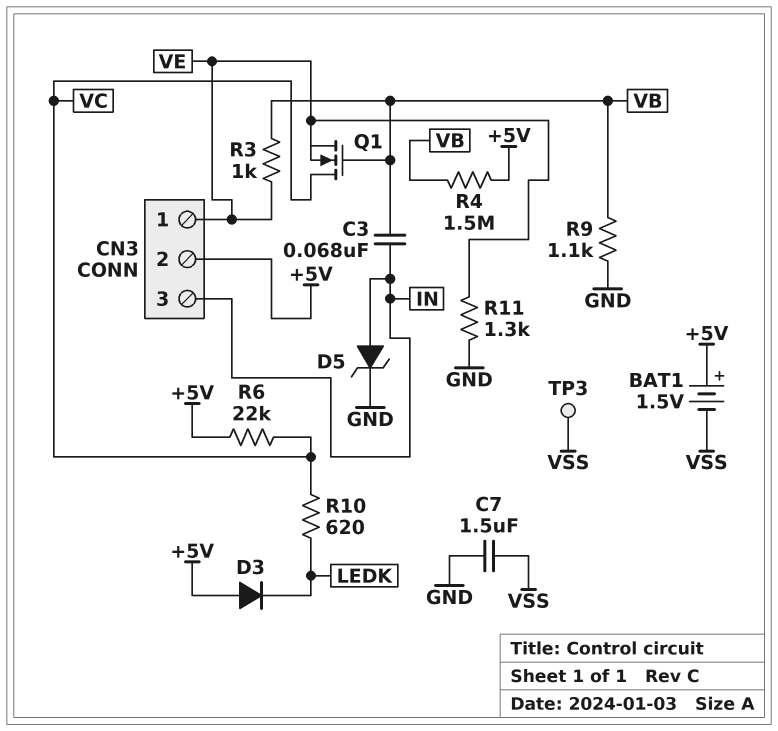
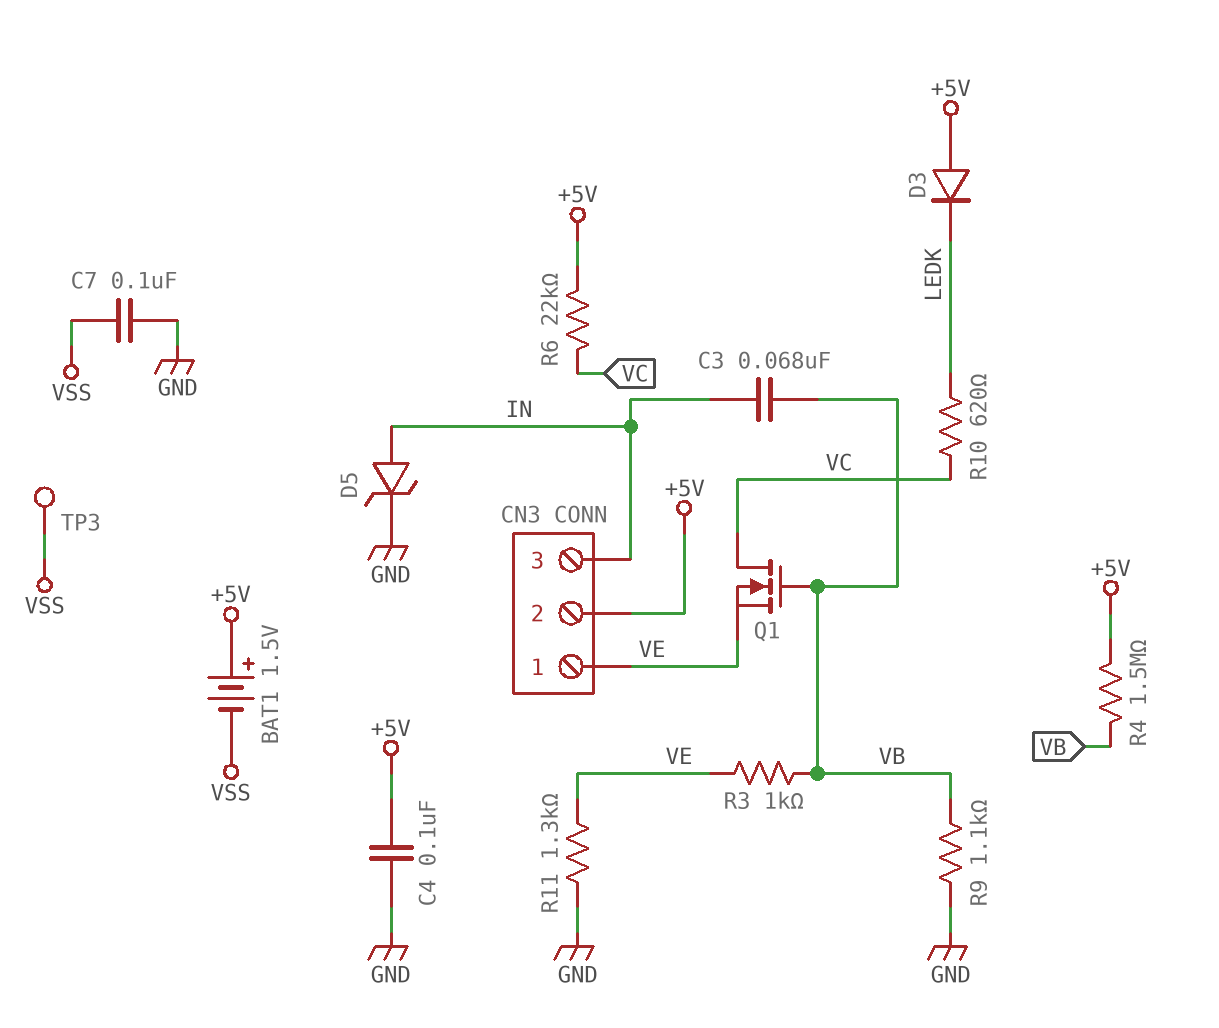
C4: none -> 100nF (+5V, GND)
C7: 1.5uF (GND, VSS) -> 100nF (GND, VSS)

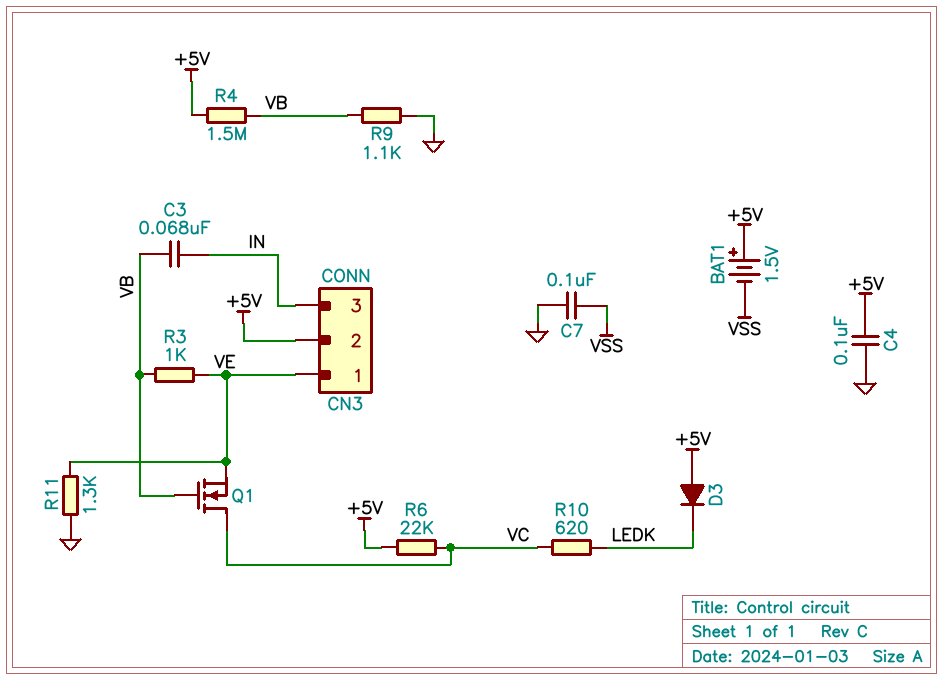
D5: zener (A IN, K GND) -> none
TP3: test point (VSS) -> none

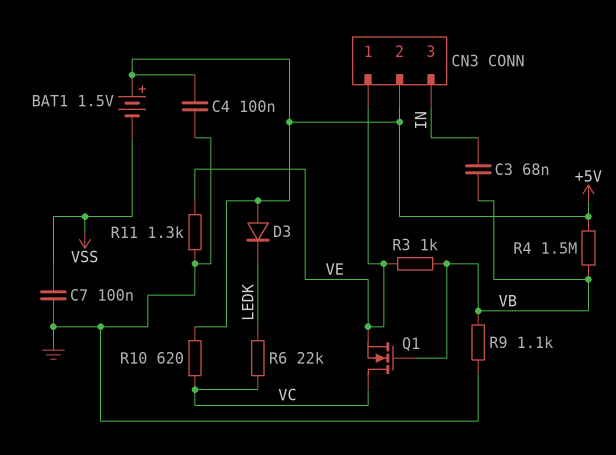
R6: 22k (+5V, VC) -> 22k (LEDK, VC)
R10: 620 (LEDK, VC) -> 620 (+5V, VC)

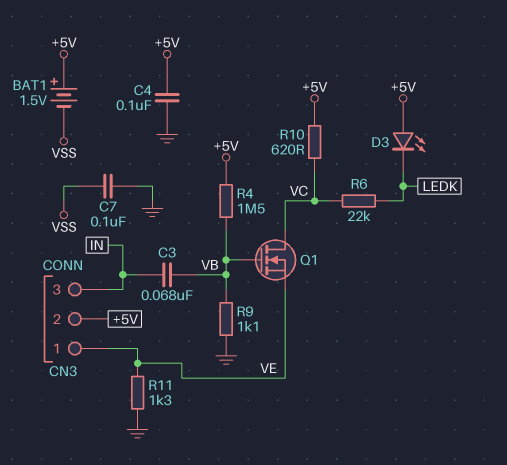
D3: diode (A +5V, K LEDK) -> LED (A +5V, K LEDK)
R3: 1k (VB, VE) -> none

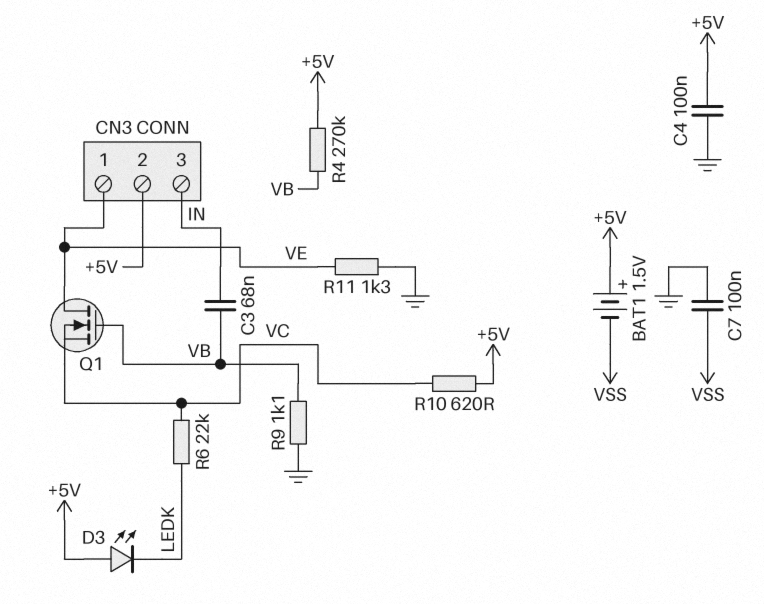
Q1: NMOS (G VB, D VC, S VE) -> NMOS (G VB, D VE, S VC)
R4: 1.5M (+5V, VB) -> 270k (+5V, VB)

